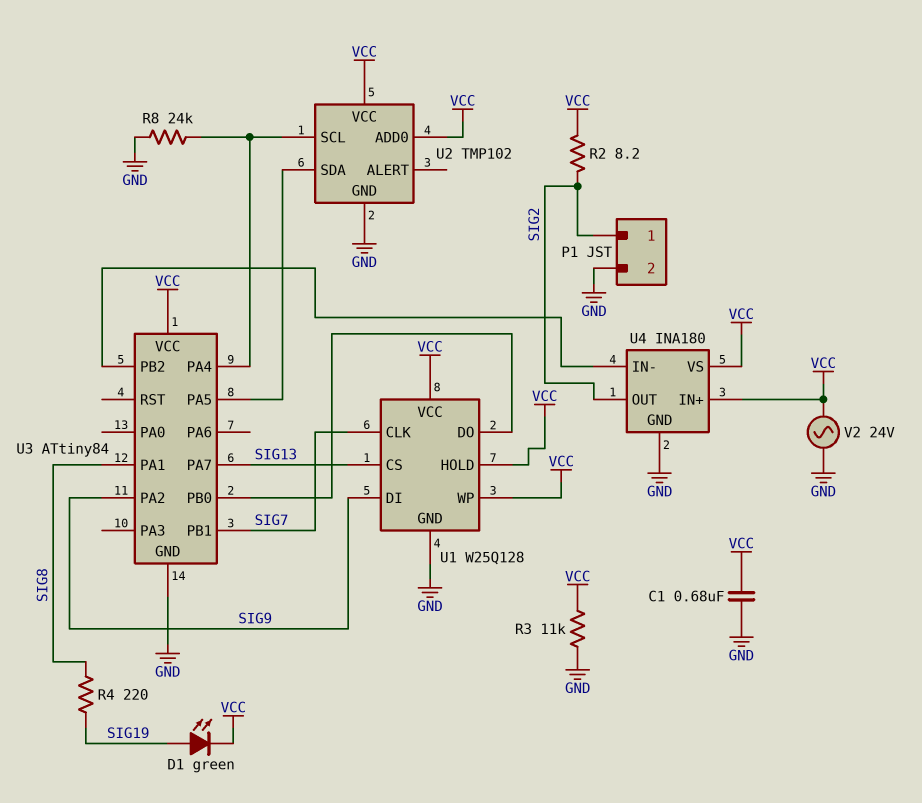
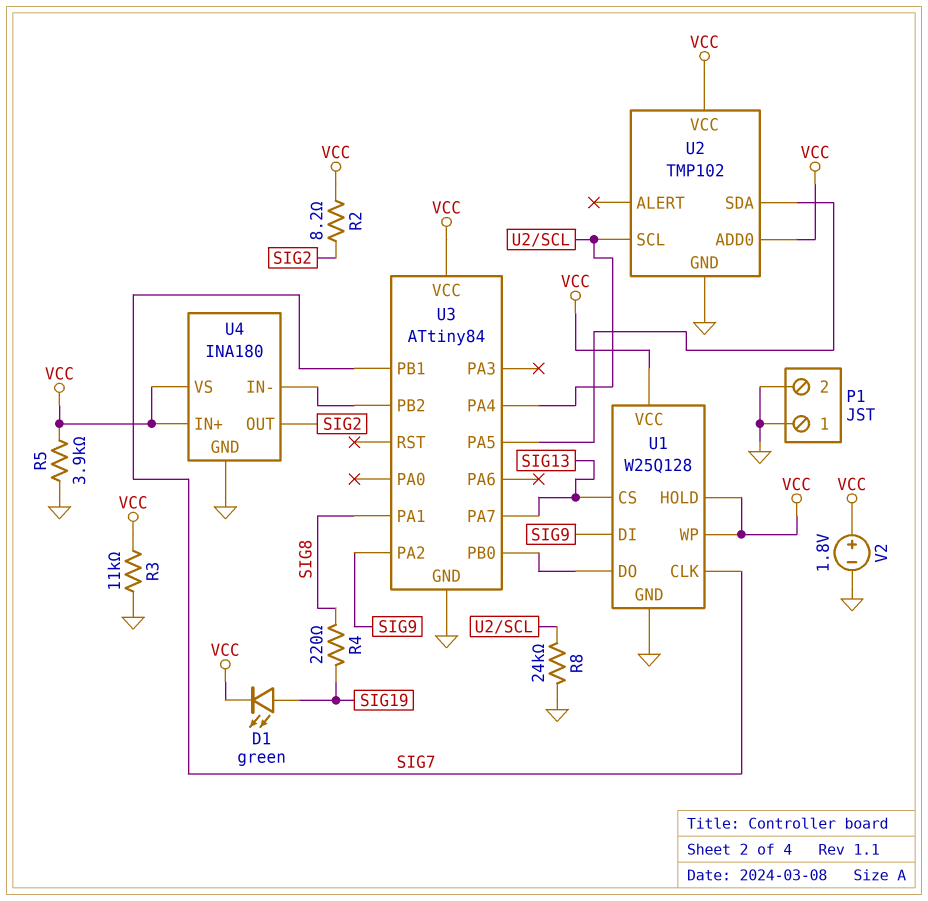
C1: 680nF (GND, VCC) -> none
P1 pin 1: SIG2 -> GND
R5: none -> 3.9k (GND, VCC)
V2: AC 24V (GND, VCC) -> 1.8V (plus VCC, minus GND)

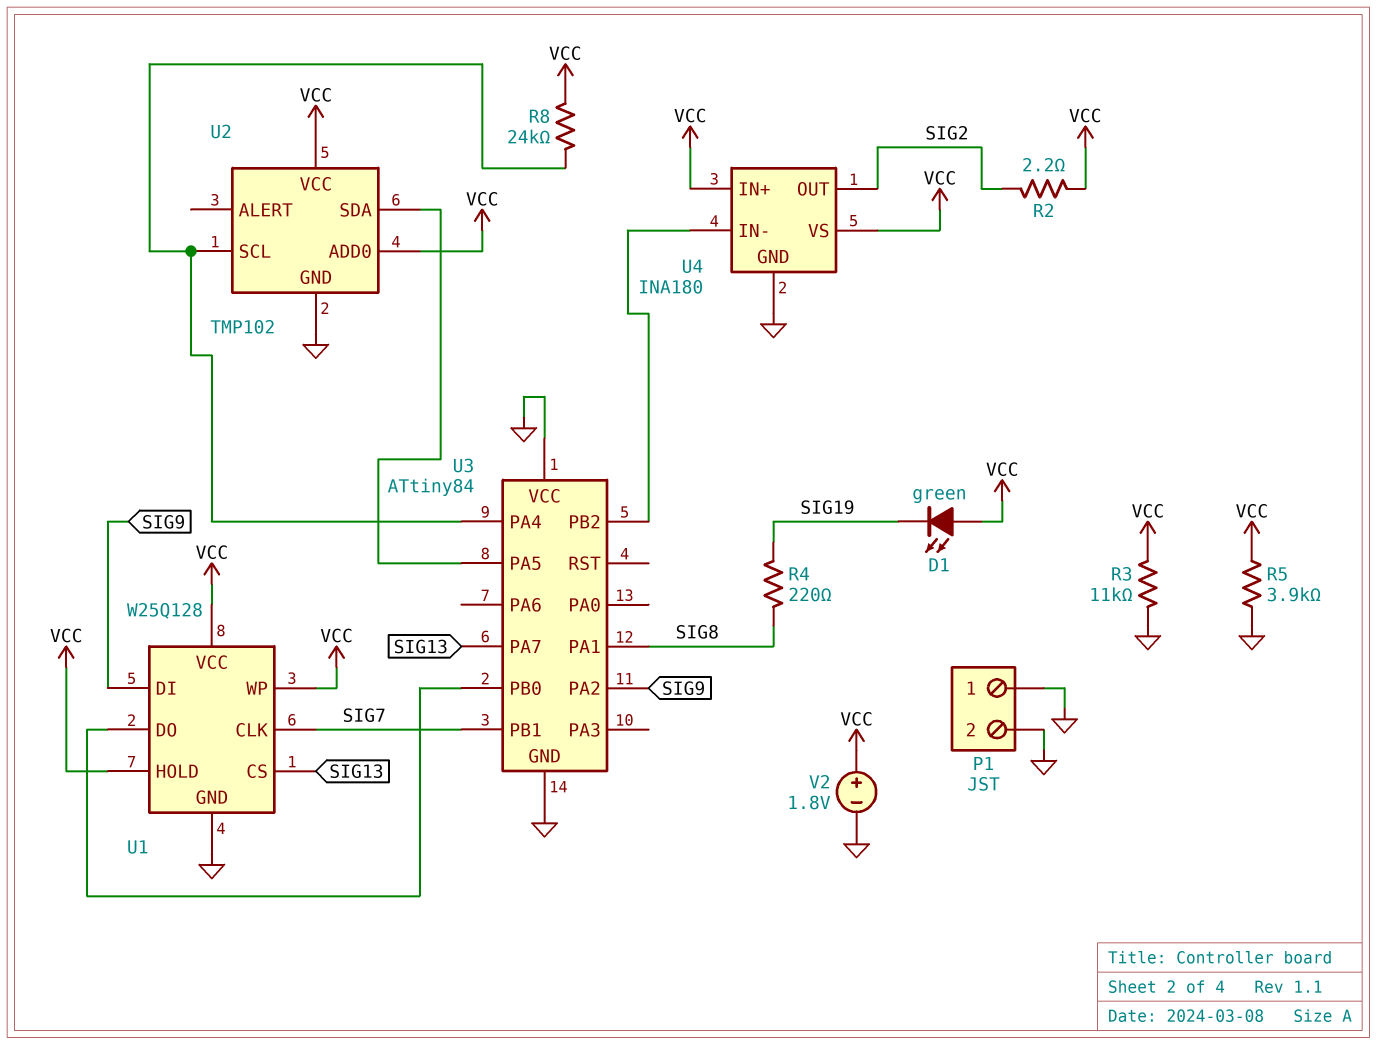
D1: LED green (A SIG19, K VCC) -> LED green (A VCC, K SIG19)
R2: 8.2 (SIG2, VCC) -> 2.2 (SIG2, VCC)
R8: 24k (GND, U2/SCL) -> 24k (U2/SCL, VCC)
U3 pin VCC: VCC -> GND

